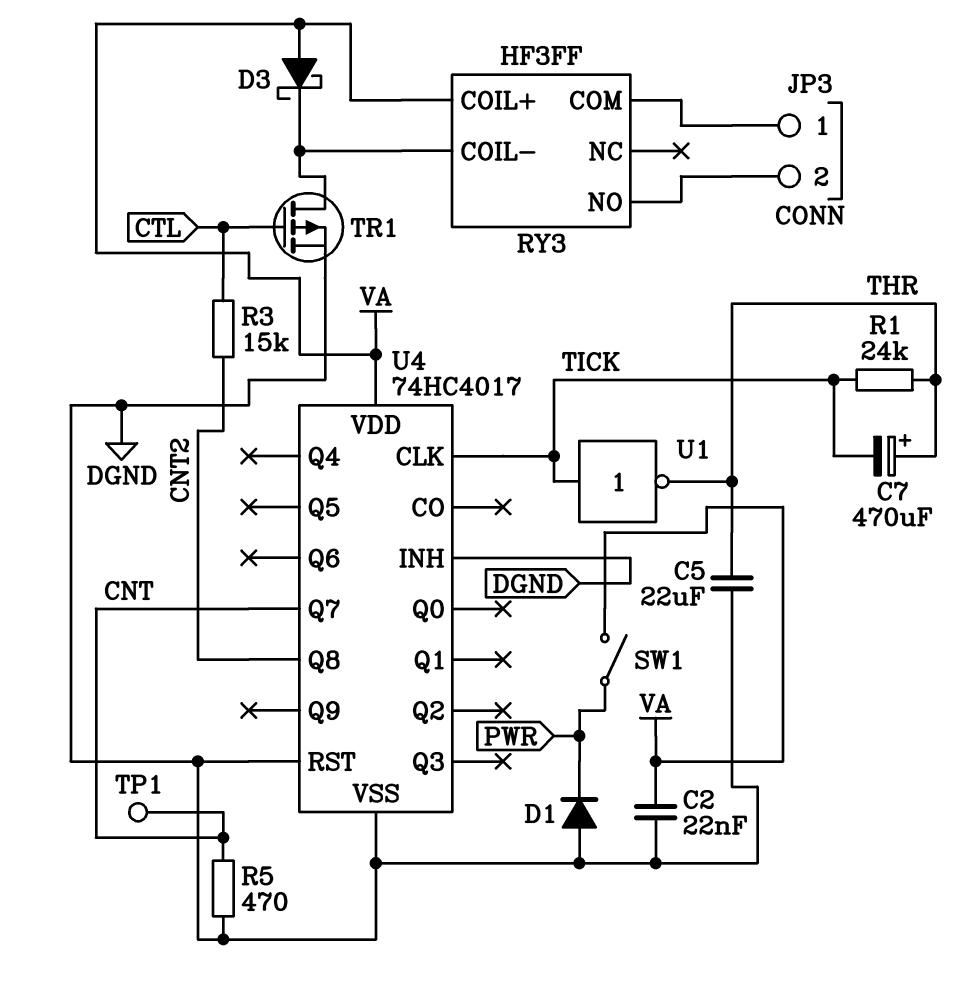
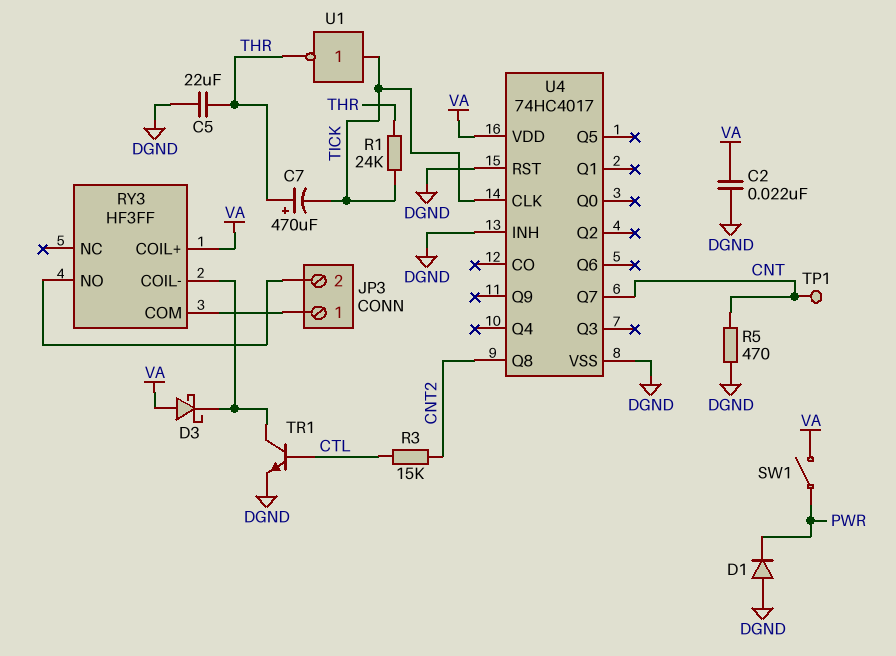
TR1: PMOS (G CTL, D RY3/COIL-, S DGND) -> NPN (B CTL, C RY3/COIL-, E DGND)

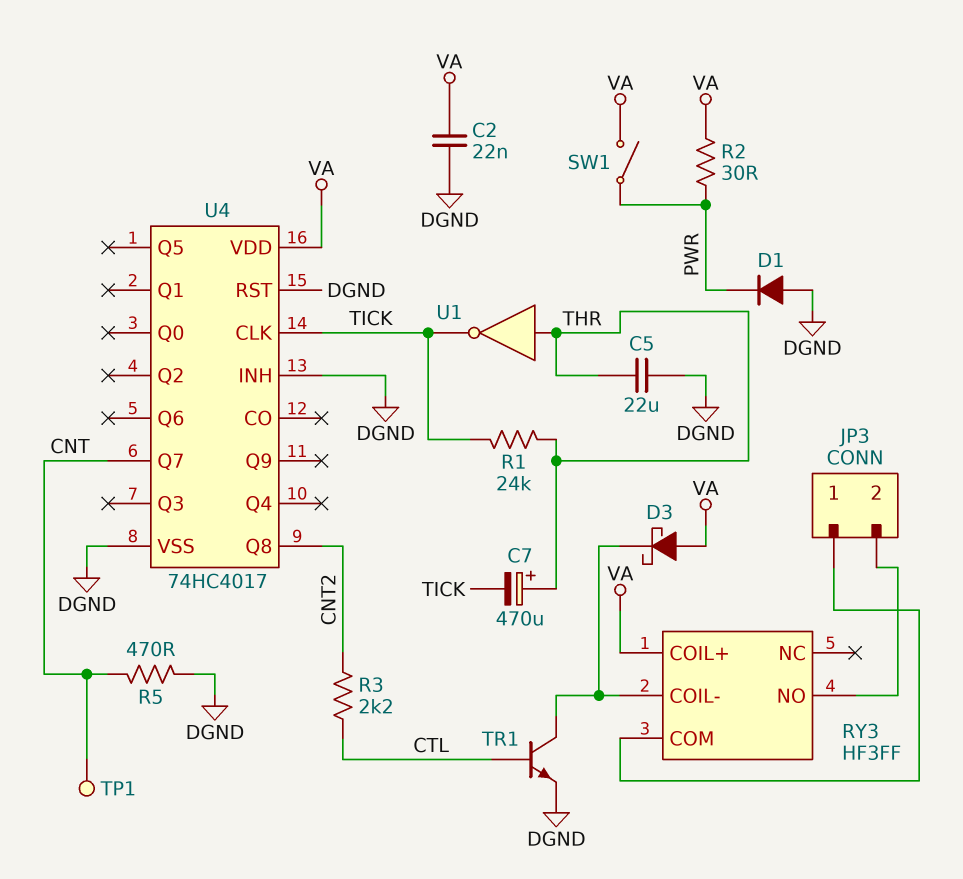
R2: none -> 30 (PWR, VA)
R3: 15k (CNT2, CTL) -> 2.2k (CNT2, CTL)
U1: NOT (in TICK, out THR) -> NOT (in THR, out TICK)

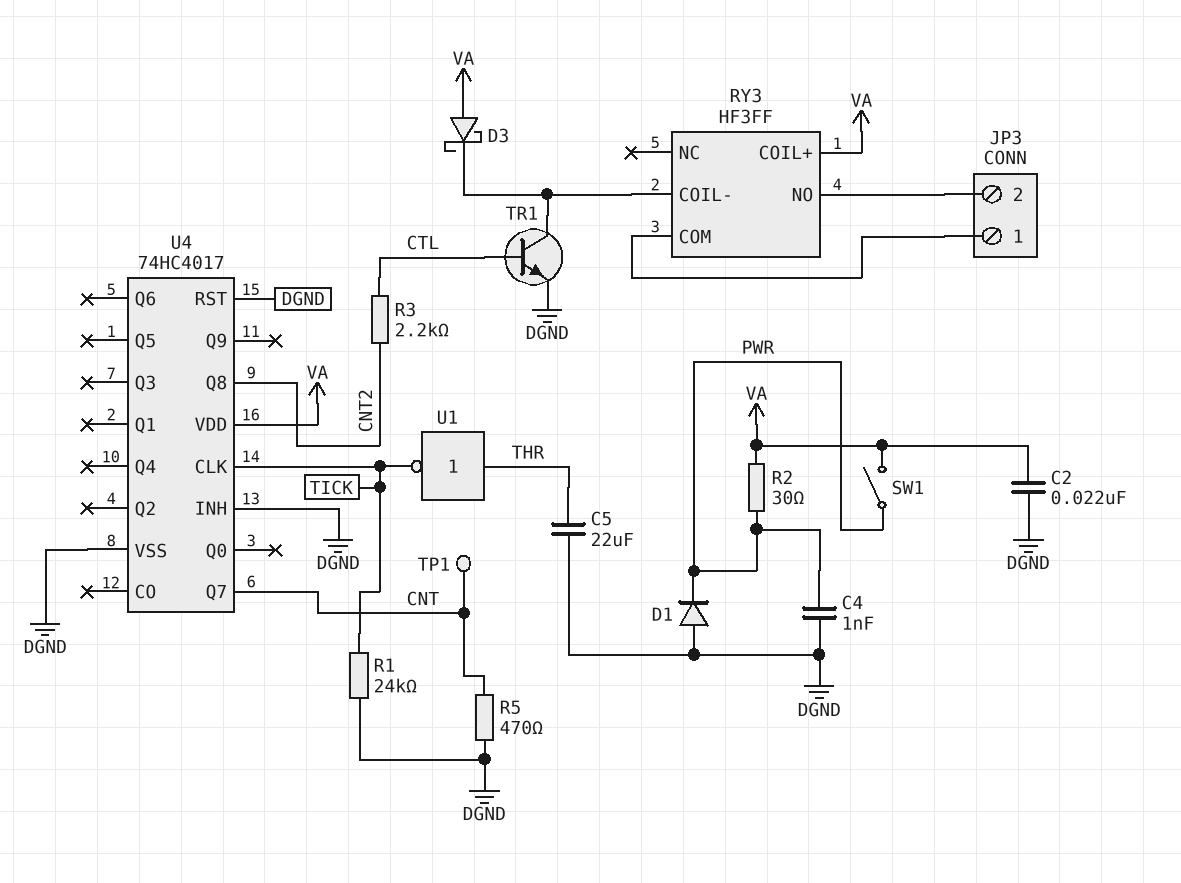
C4: none -> 1nF (DGND, PWR)
C7: 470uF (plus THR, minus TICK) -> none
R1: 24k (THR, TICK) -> 24k (DGND, TICK)

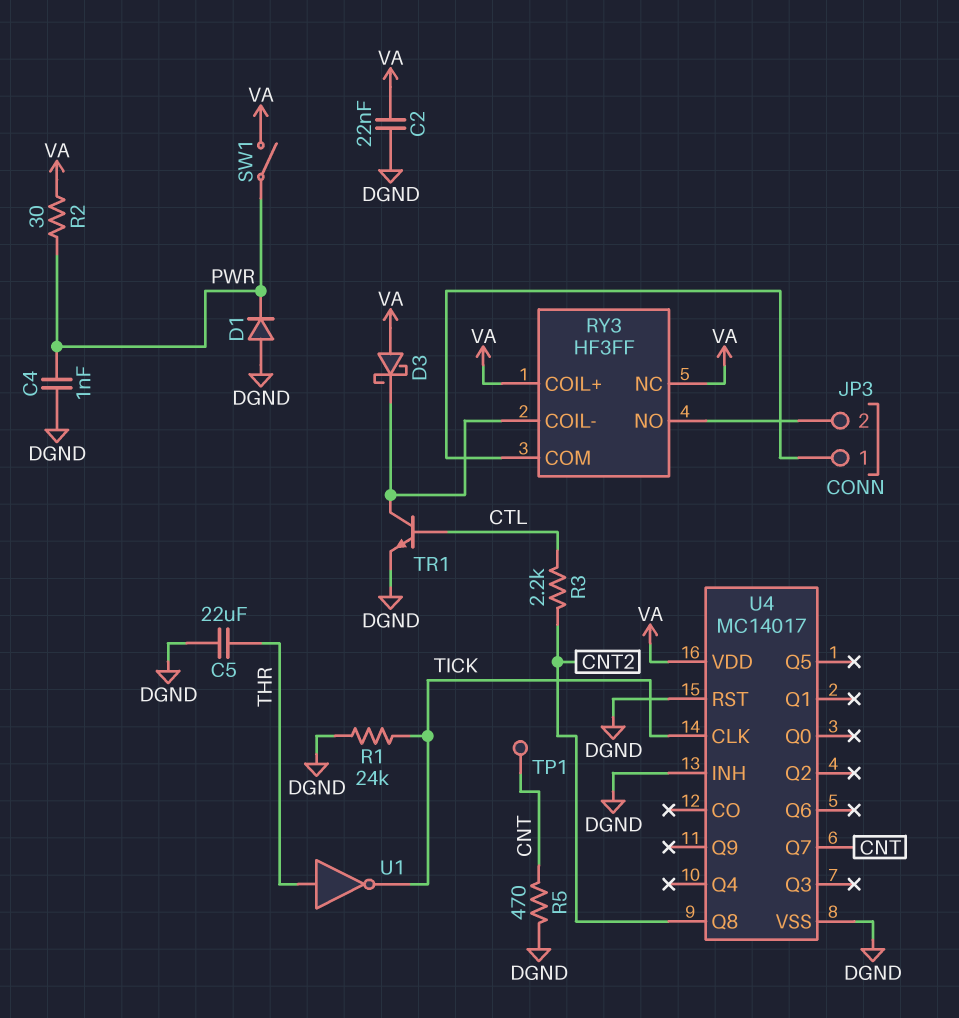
RY3 pin NC: none -> VA
U4: 74HC4017 -> MC14017

